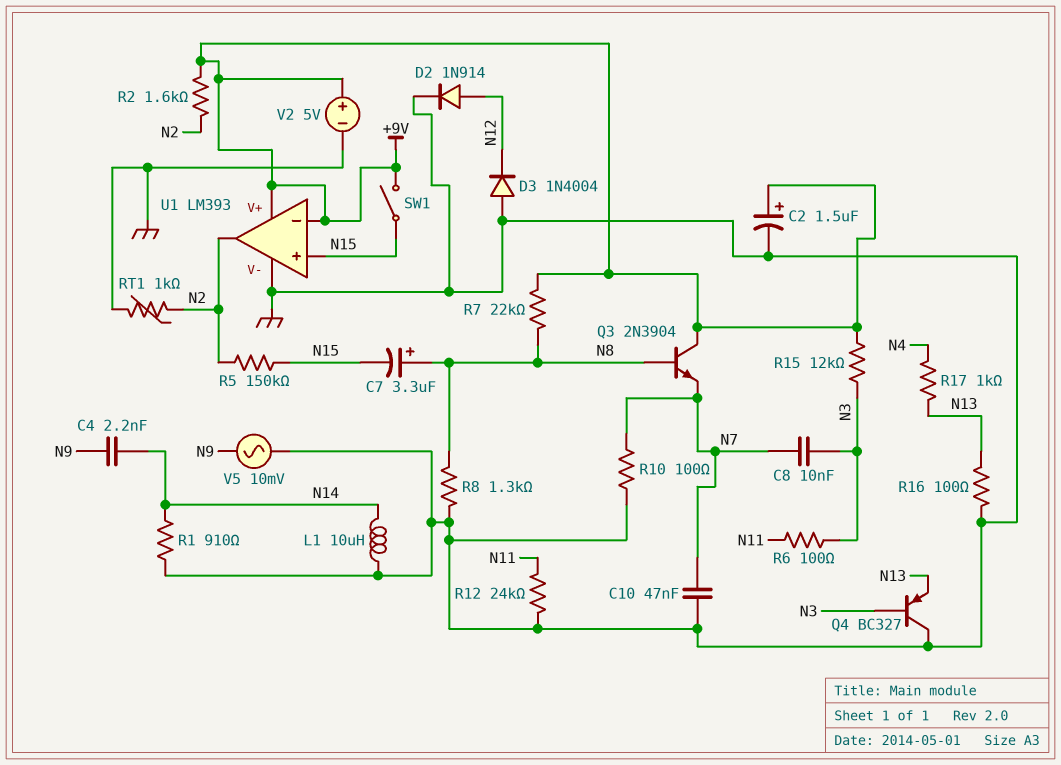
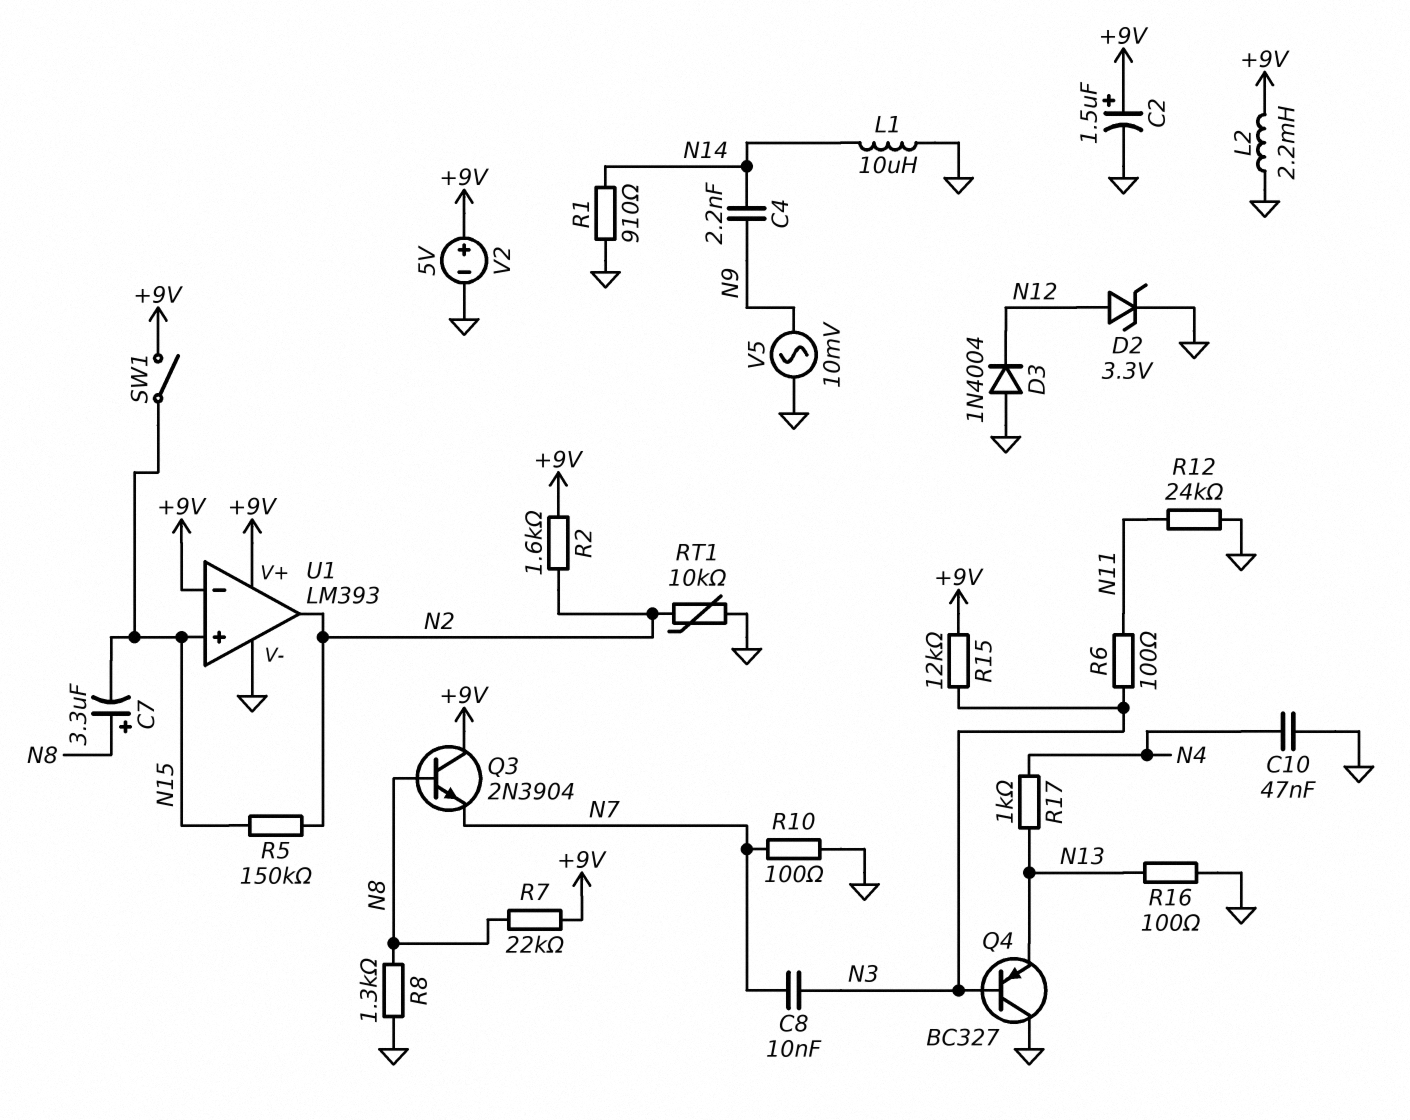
C10: 47nF (GND, N7) -> 47nF (GND, N4)
D2: diode 1N914 (A N12, K GND) -> zener 3.3V (A N12, K GND)
L2: none -> 2.2mH (+9V, GND)
RT1: 1k (GND, N2) -> 10k (GND, N2)

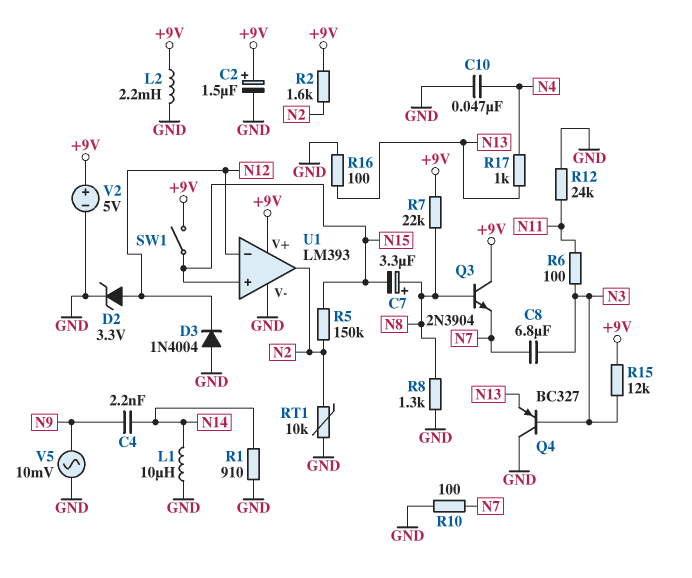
C8: 10nF (N3, N7) -> 6.8uF (N3, N7)
U1 pin in-: +9V -> N12

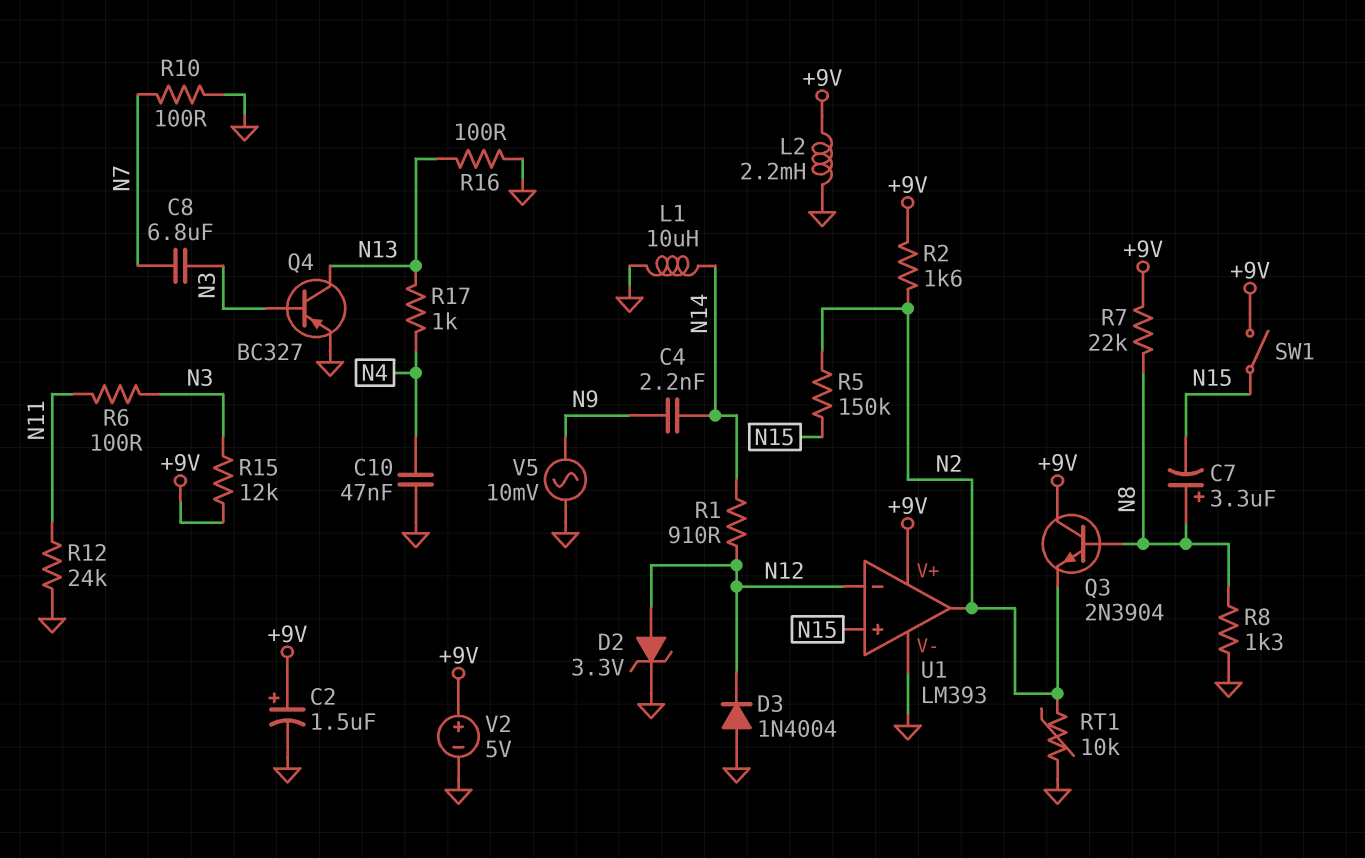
Q3: NPN 2N3904 (B N8, C +9V, E N7) -> NPN 2N3904 (B N8, C +9V, E N2)
Q4: PNP BC327 (B N3, C GND, E N13) -> PNP BC327 (B N3, C N13, E GND)
R1: 910 (GND, N14) -> 910 (N12, N14)

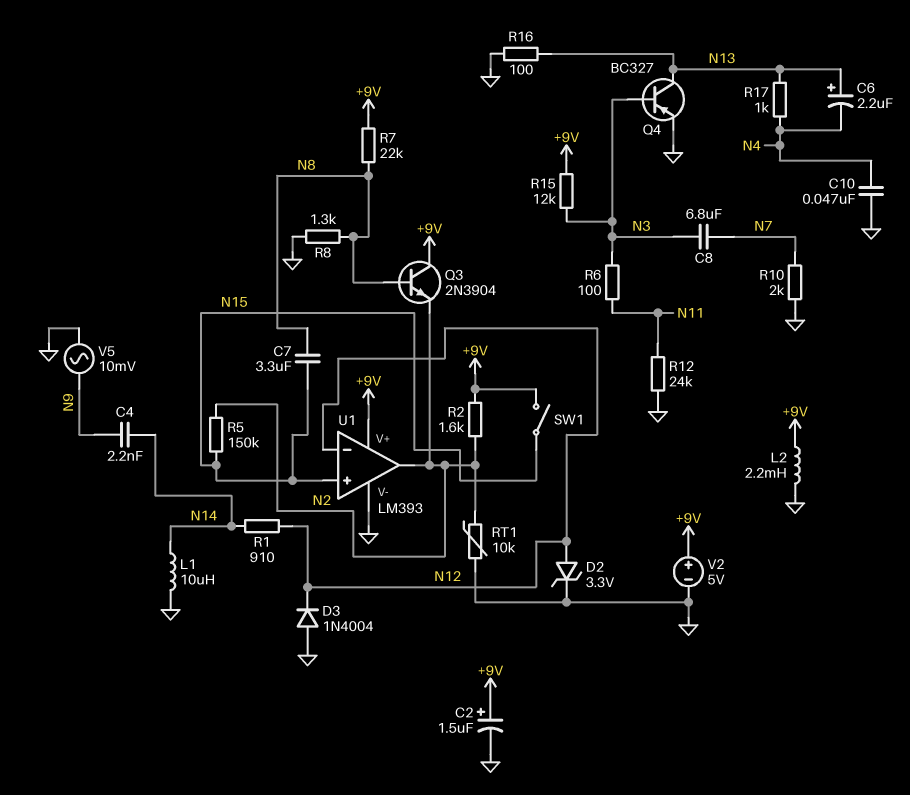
C6: none -> 2.2uF (plus N13, minus N4)
C7: 3.3uF (plus N8, minus N15) -> 3.3uF (N8, N15)
R10: 100 (GND, N7) -> 2k (GND, N7)

